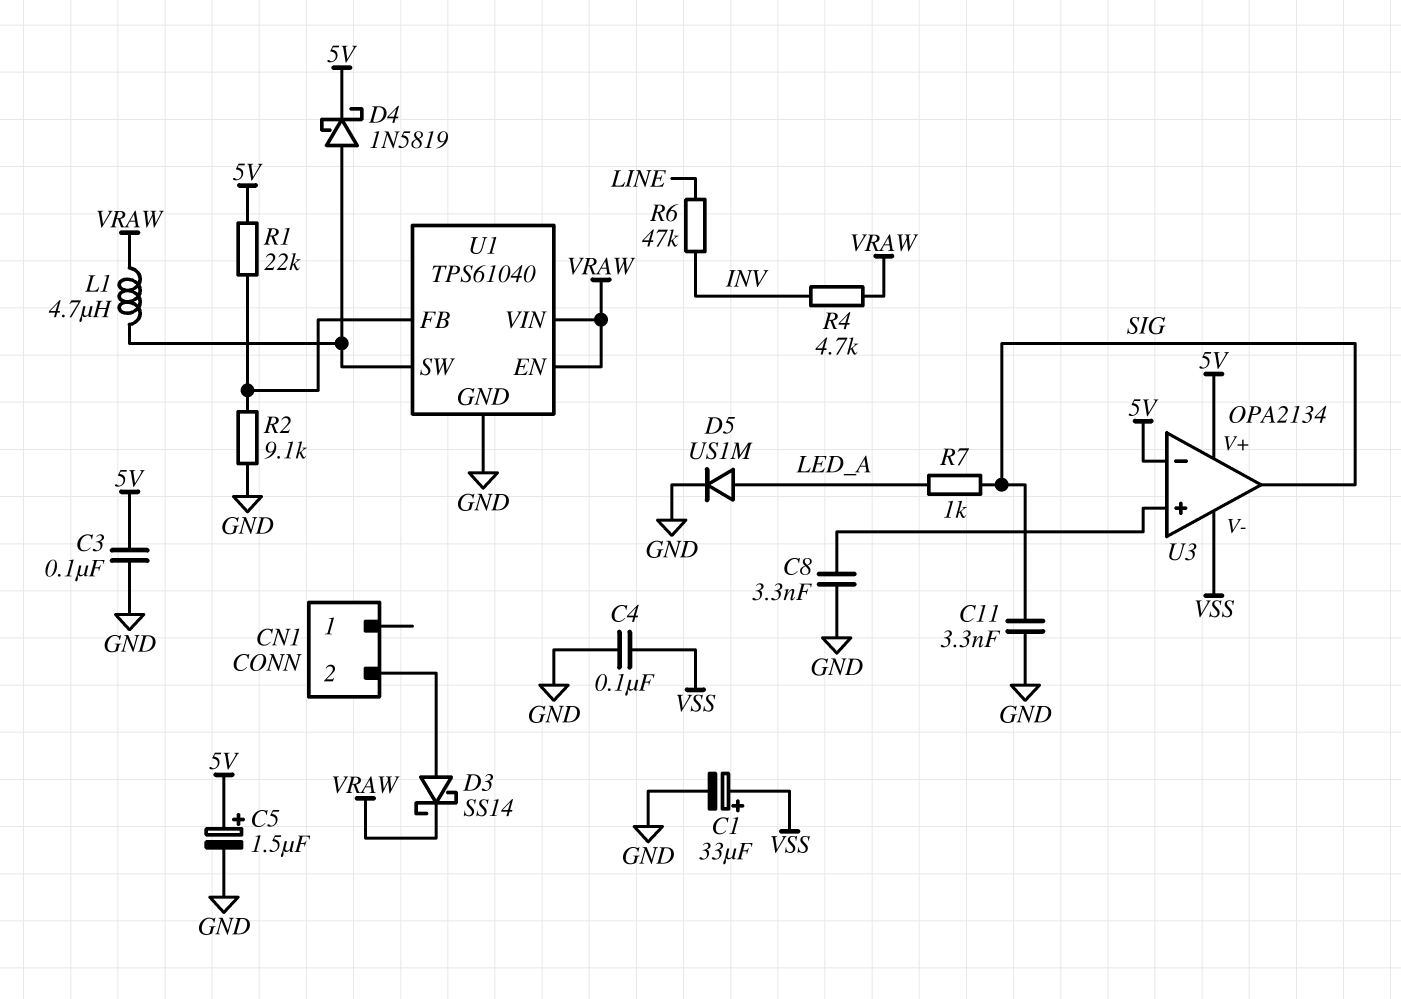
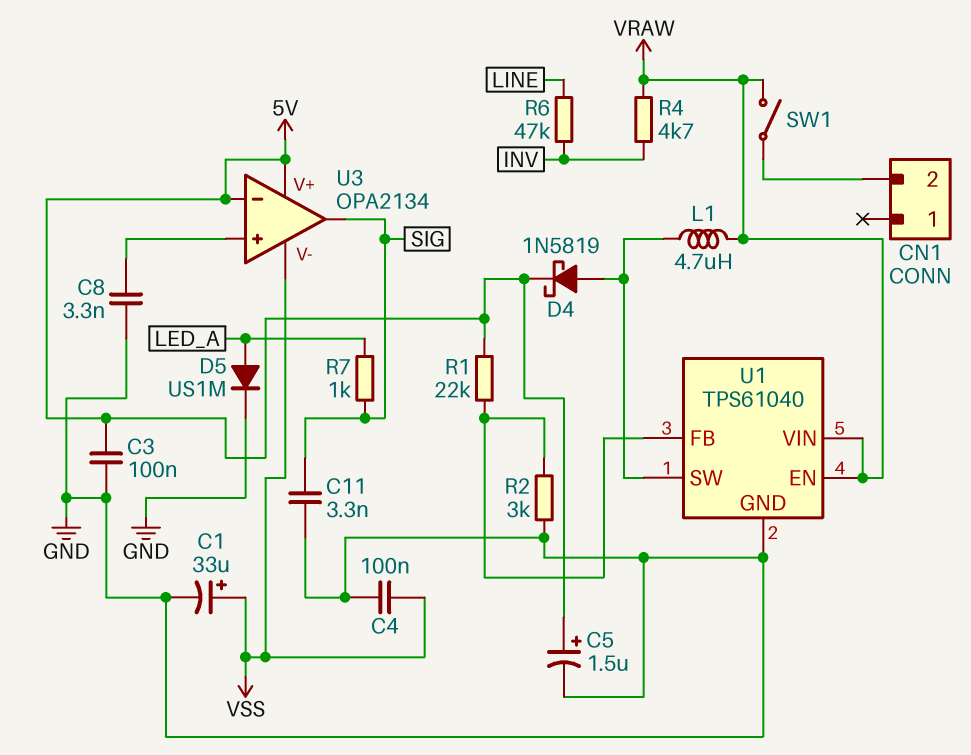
D3: schottky SS14 (A CN1/2, K VRAW) -> none
R2: 9.1k (GND, U1/FB) -> 3k (GND, U1/FB)
SW1: none -> switch (CN1/2, VRAW)

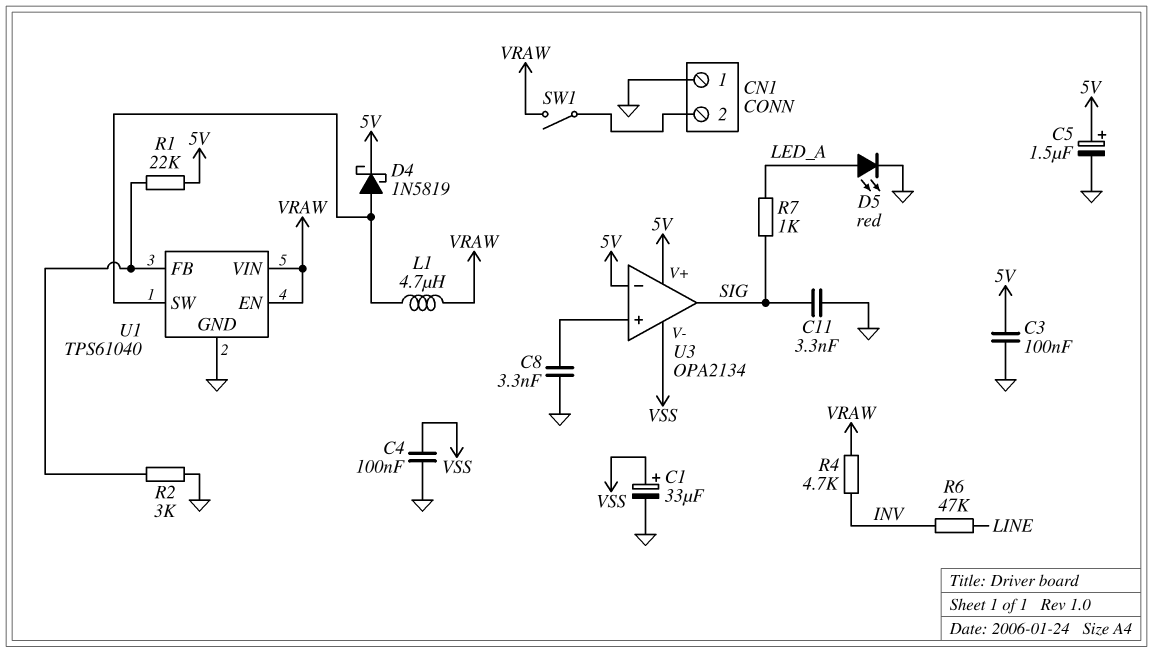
CN1 pin 1: none -> GND
D5: diode US1M (A LED_A, K GND) -> LED red (A LED_A, K GND)

